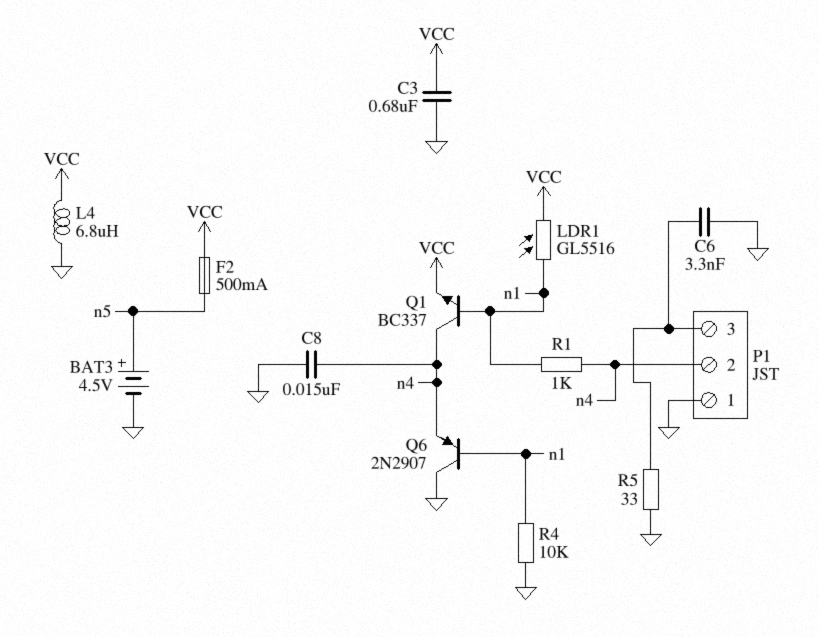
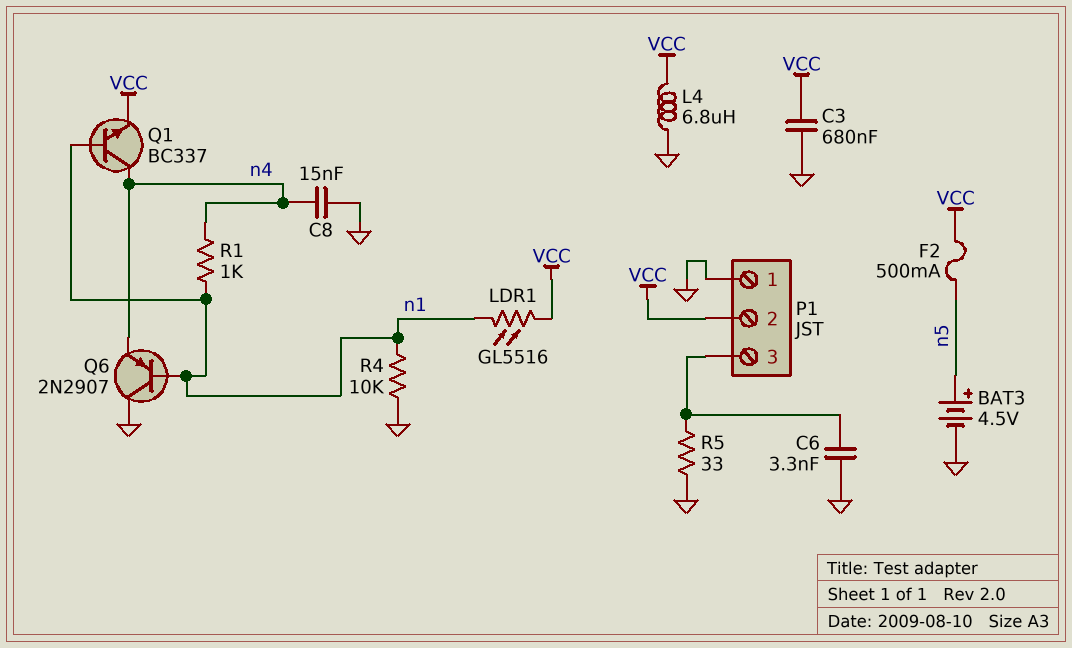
P1 pin 2: n4 -> VCC

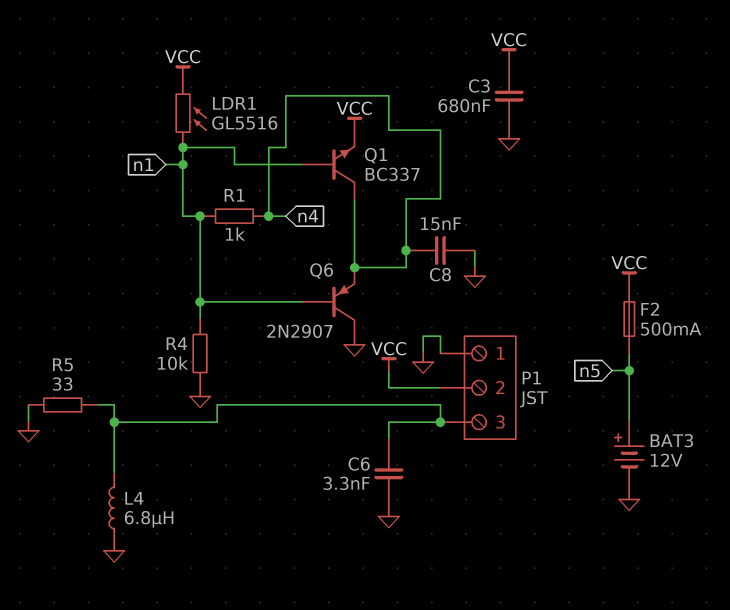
BAT3: 4.5V (plus n5, minus GND) -> 12V (plus n5, minus GND)
L4: 6.8uH (GND, VCC) -> 6.8uH (GND, P1/3)

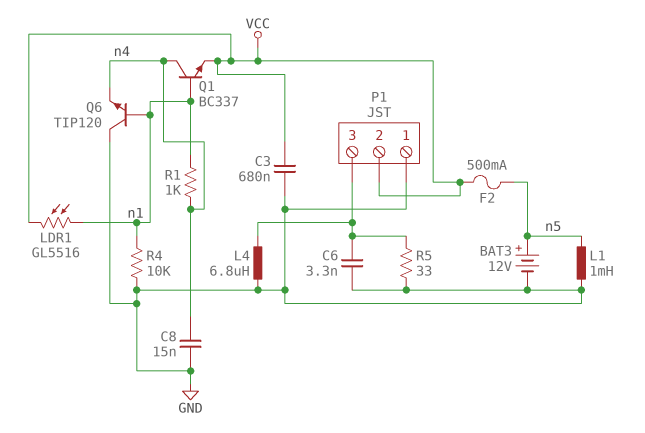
L1: none -> 1mH (GND, n5)
Q6: PNP 2N2907 (B n1, C GND, E n4) -> NPN TIP120 (B n1, C GND, E n4)

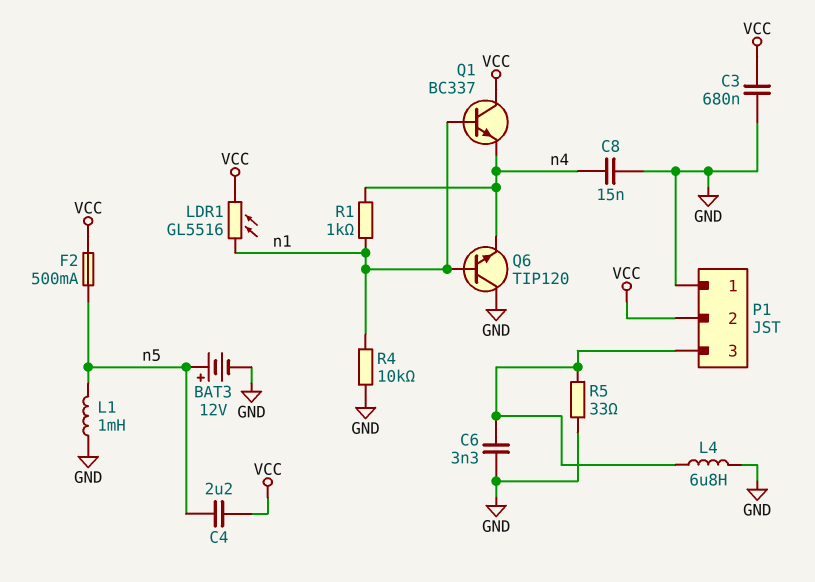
C4: none -> 2.2uF (VCC, n5)
Q1: NPN BC337 (B n1, C n4, E VCC) -> NPN BC337 (B n1, C VCC, E n4)

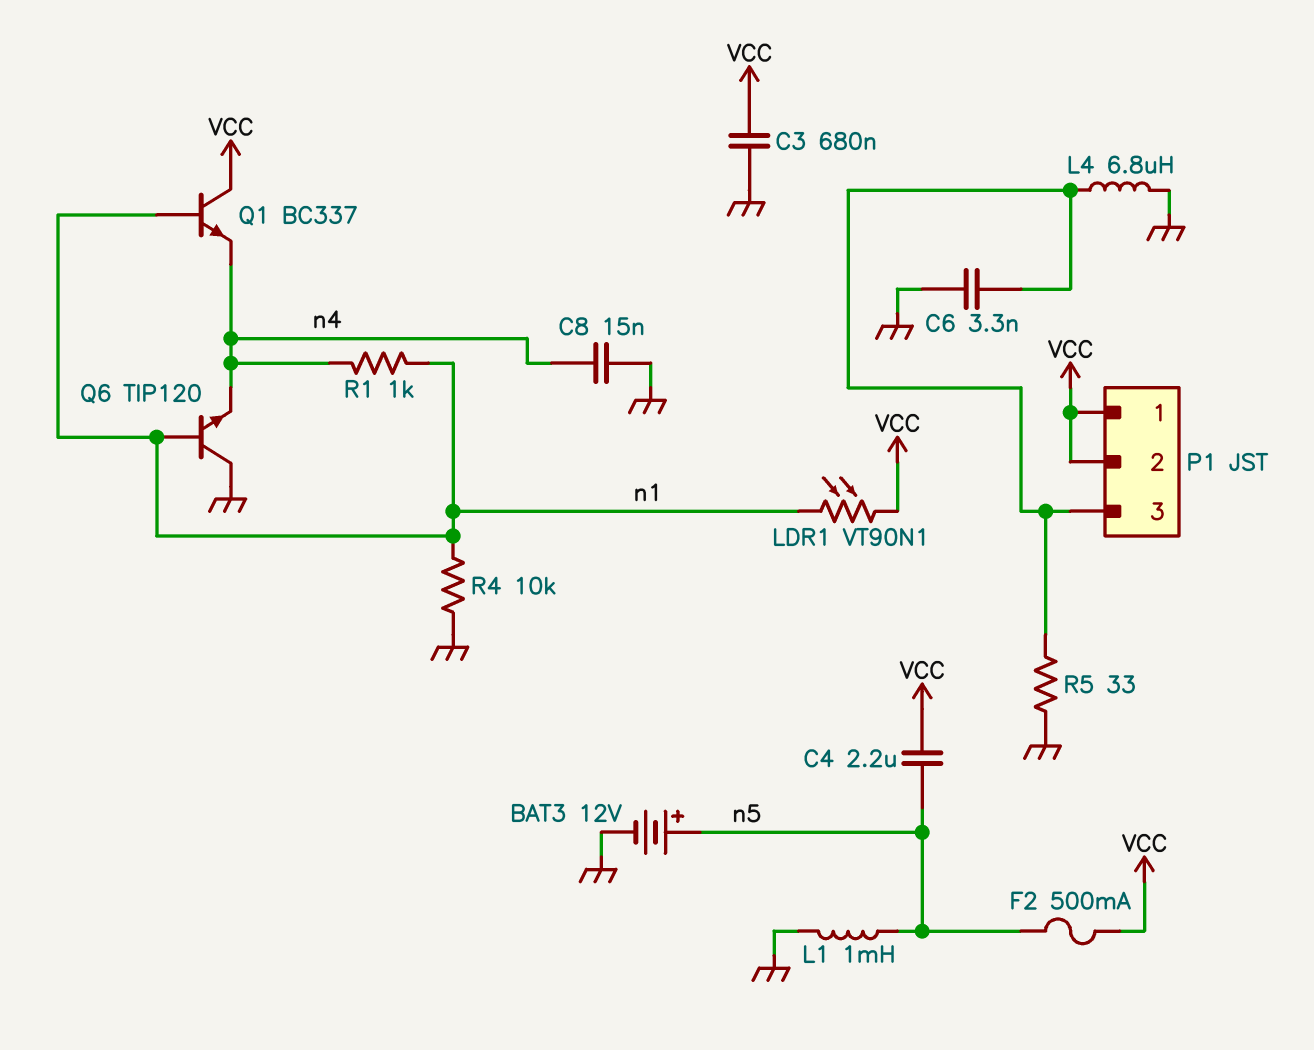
LDR1: GL5516 (VCC, n1) -> VT90N1 (VCC, n1)
P1 pin 1: GND -> VCC

